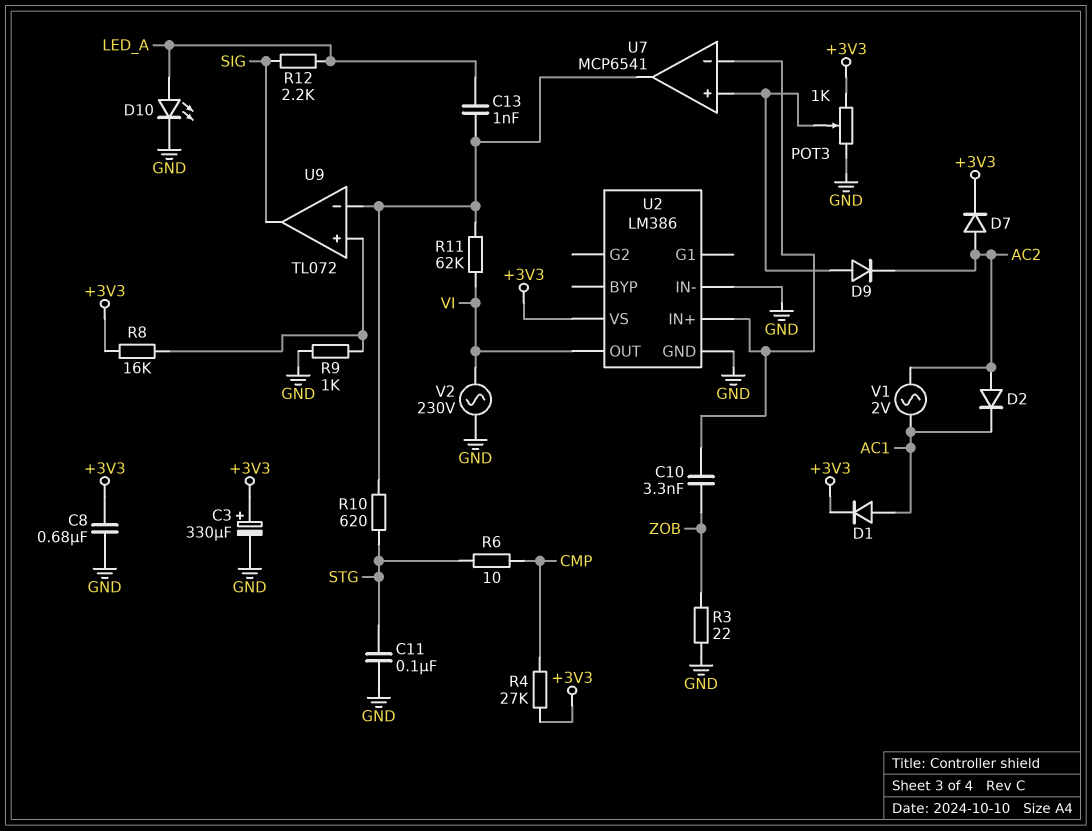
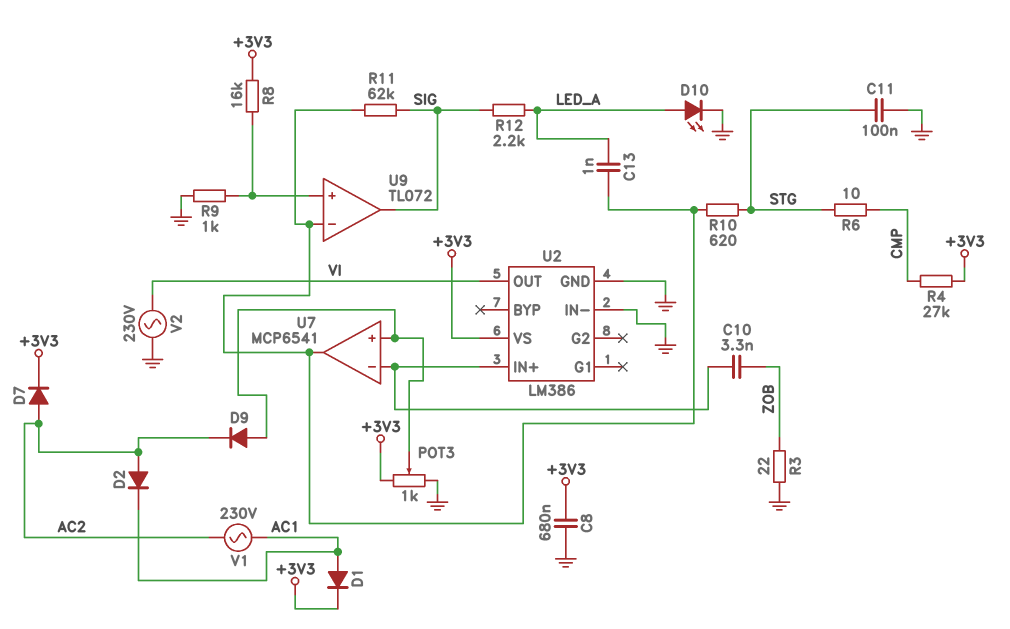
C3: 330uF (plus +3V3, minus GND) -> none
R11: 62k (U7/out, VI) -> 62k (SIG, U7/out)
V1: AC 2V (AC1, AC2) -> AC 230V (AC1, AC2)

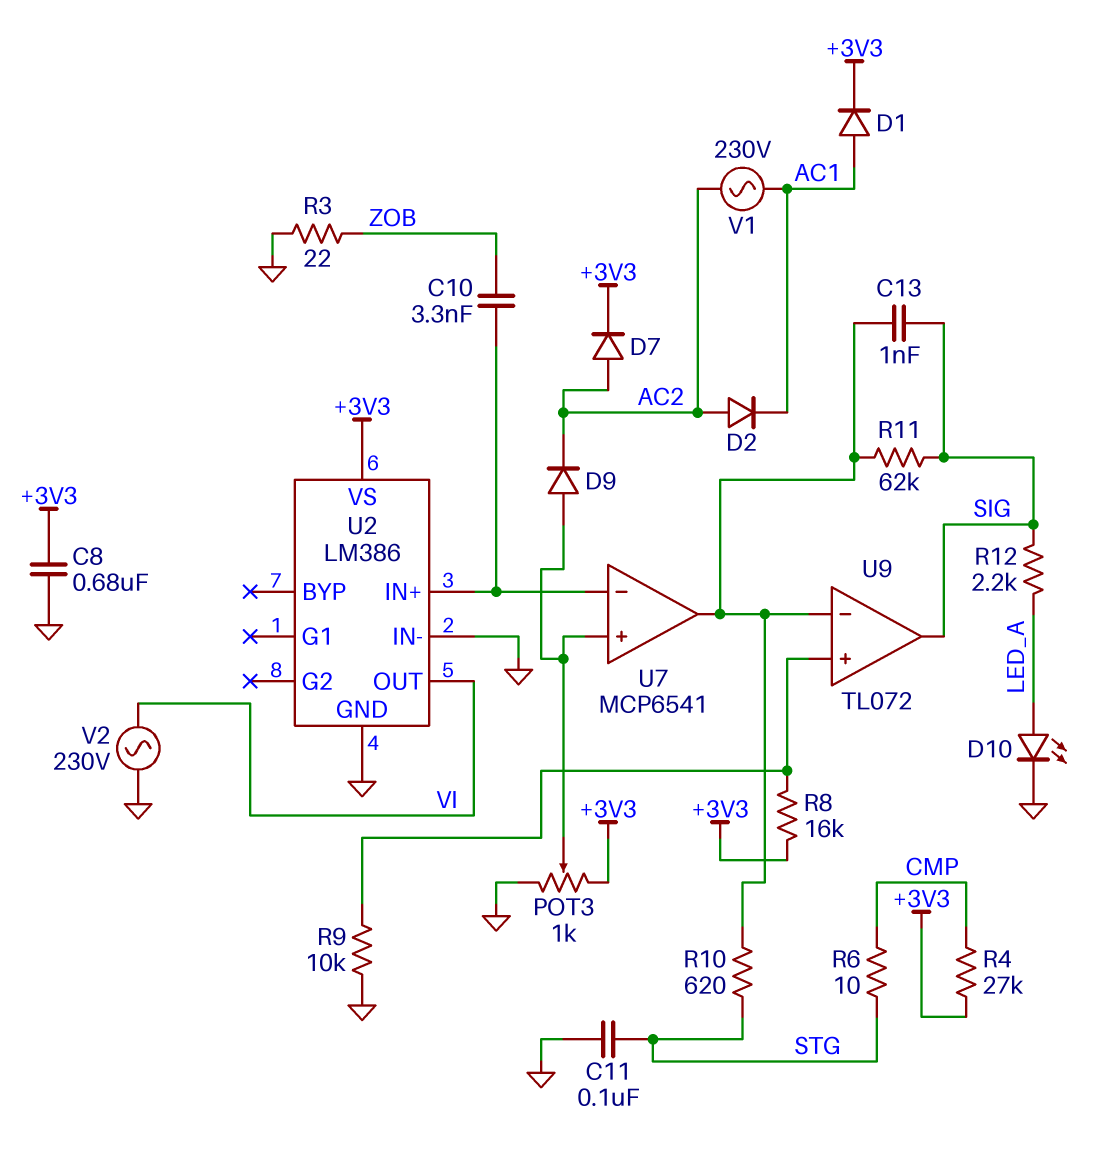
C13: 1nF (LED_A, U7/out) -> 1nF (SIG, U7/out)
R9: 1k (GND, U9/in+) -> 10k (GND, U9/in+)

